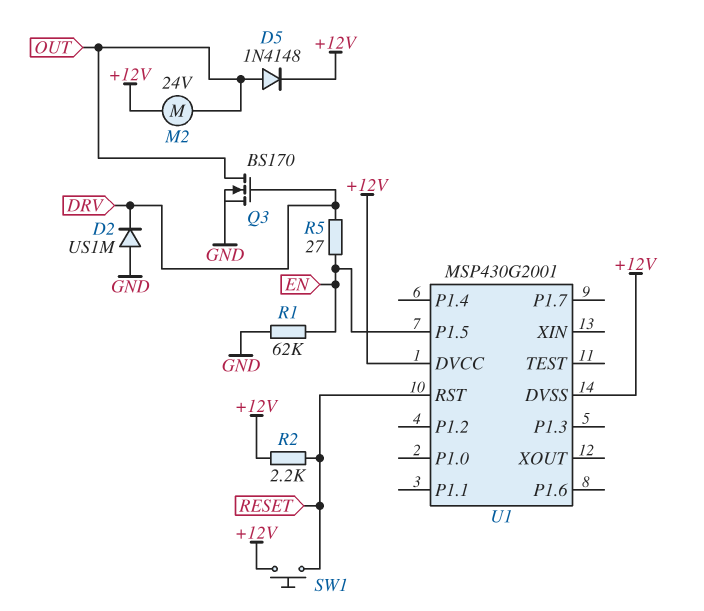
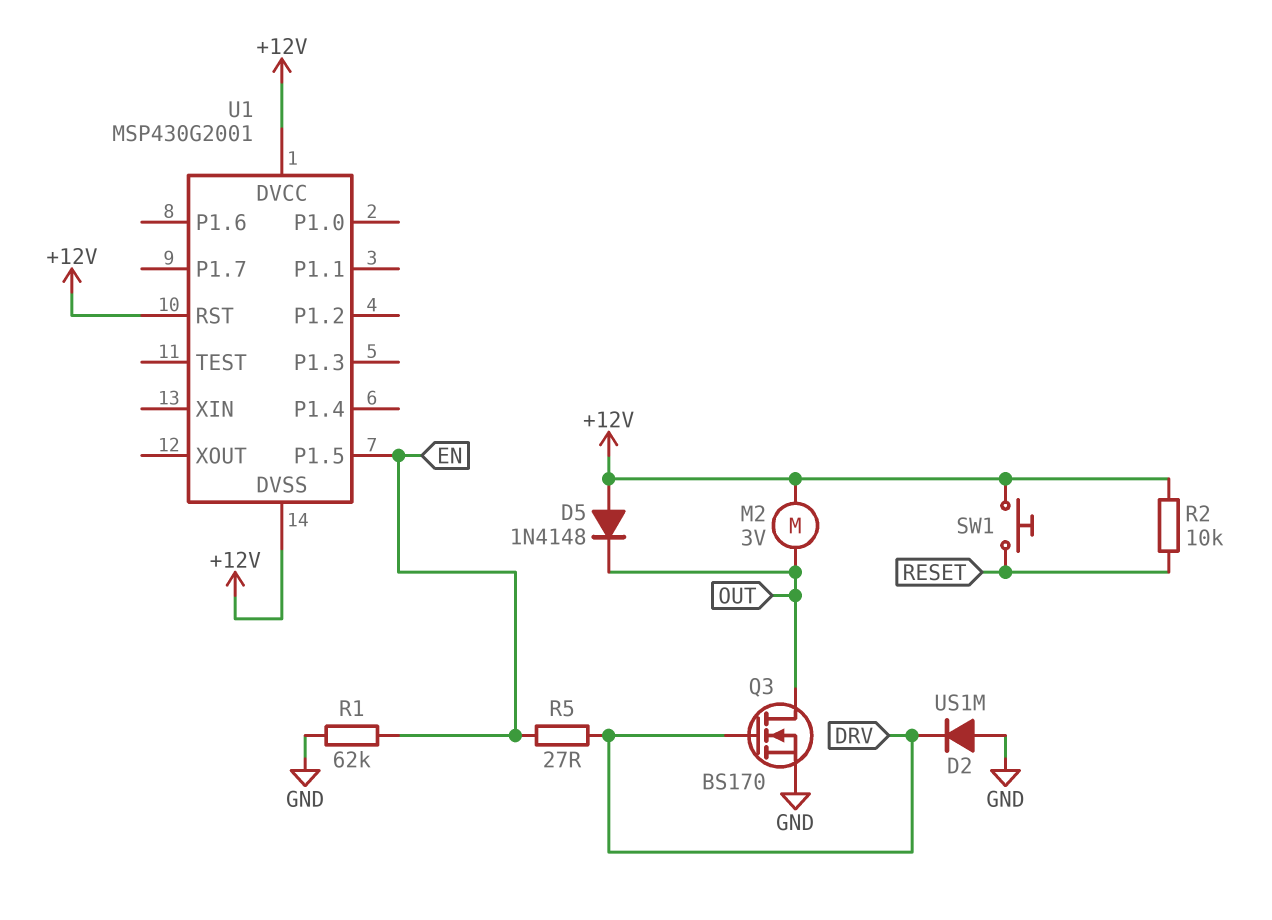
D5: diode 1N4148 (A OUT, K +12V) -> diode 1N4148 (A +12V, K OUT)
M2: motor 24V (+12V, OUT) -> motor 3V (+12V, OUT)
R2: 2.2k (+12V, RESET) -> 10k (+12V, RESET)
U1 pin RST: RESET -> +12V

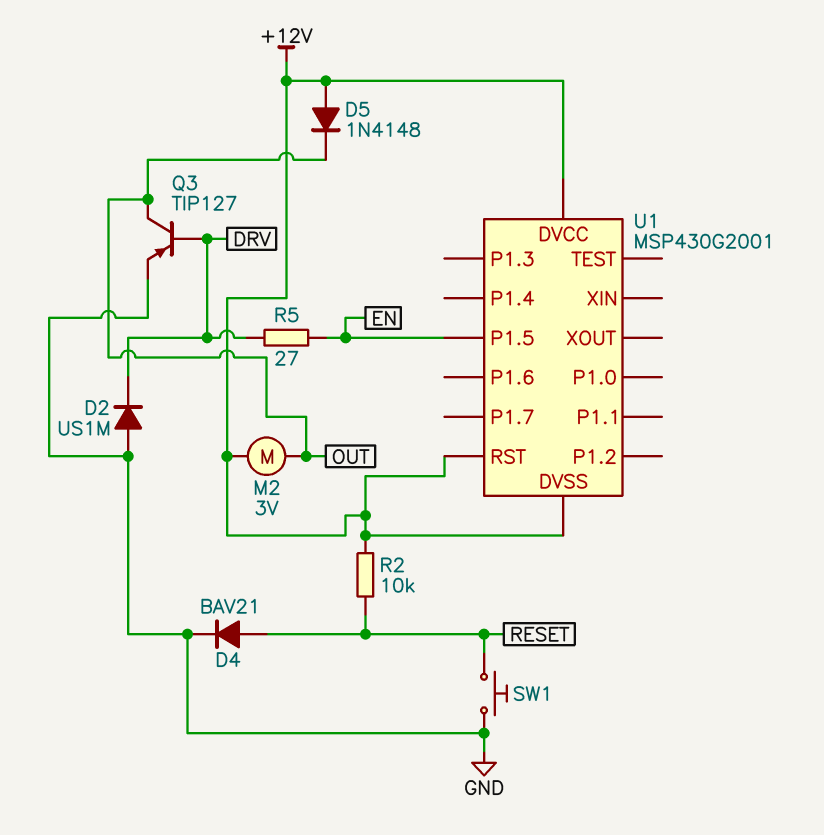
D4: none -> diode BAV21 (A RESET, K GND)
Q3: NMOS BS170 (G DRV, D OUT, S GND) -> PNP TIP127 (B DRV, C OUT, E GND)
R1: 62k (EN, GND) -> none
SW1: button (+12V, RESET) -> button (GND, RESET)

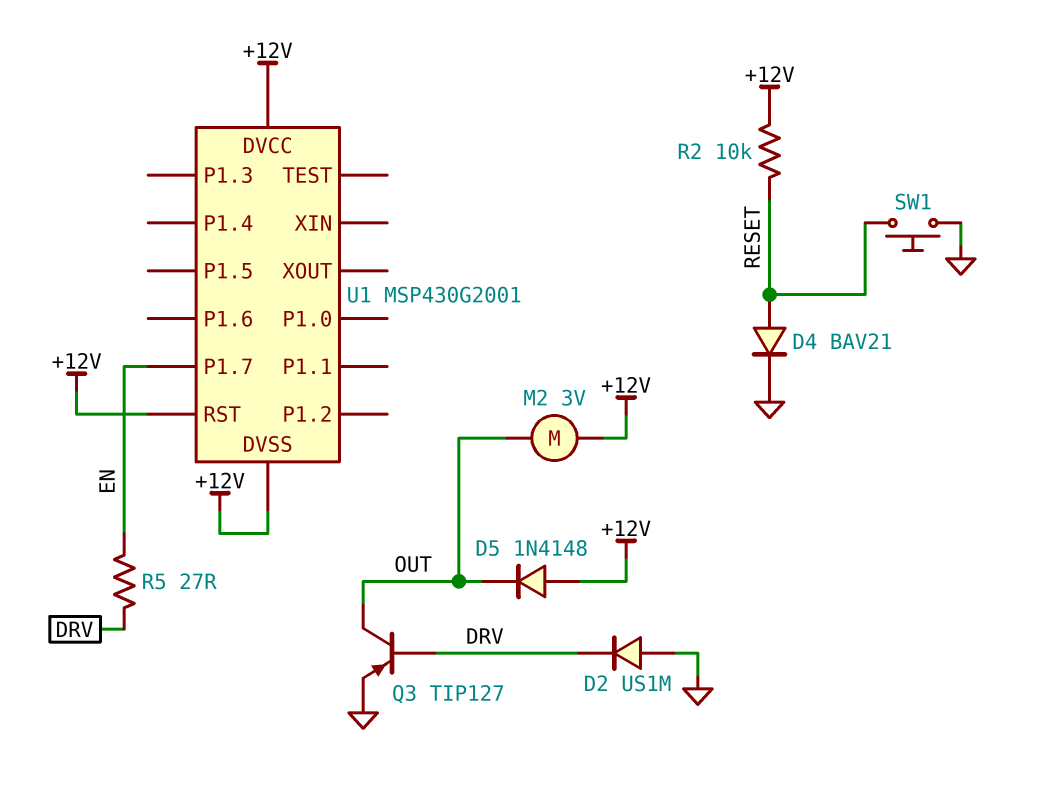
U1 pin P1.5: EN -> none
U1 pin P1.7: none -> EN

